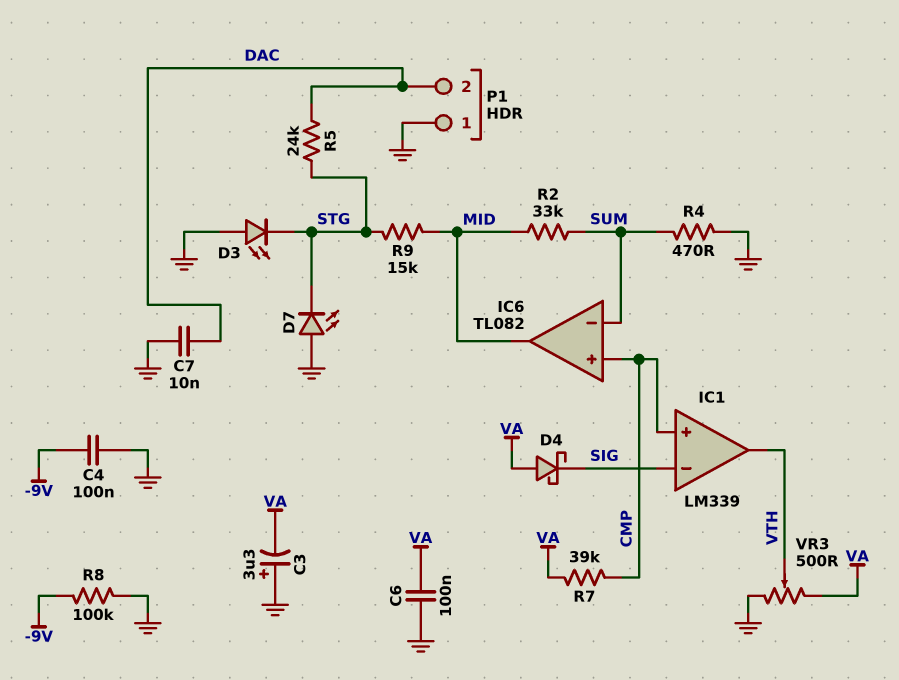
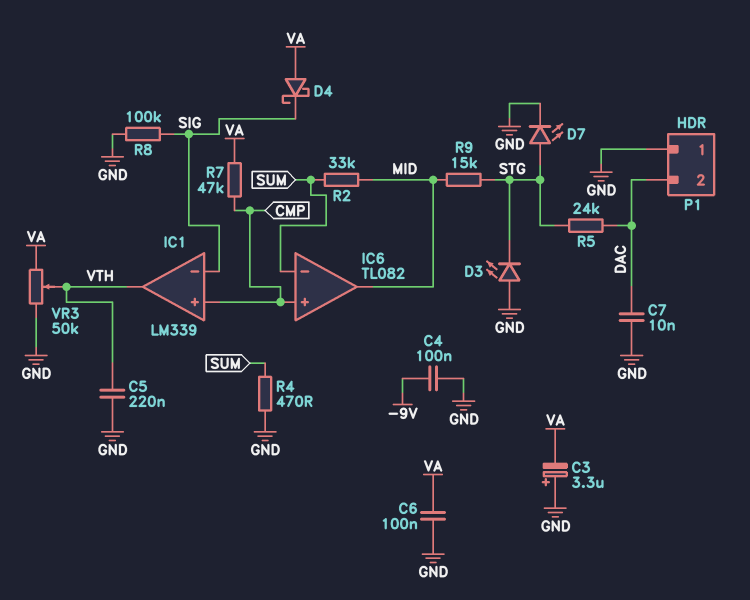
C5: none -> 220nF (GND, VTH)
D7: LED (A GND, K STG) -> LED (A STG, K GND)
R7: 39k (CMP, VA) -> 47k (CMP, VA)
R8: 100k (-9V, GND) -> 100k (GND, SIG)
VR3: 500 (GND, VA, wiper VTH) -> 50k (GND, VA, wiper VTH)

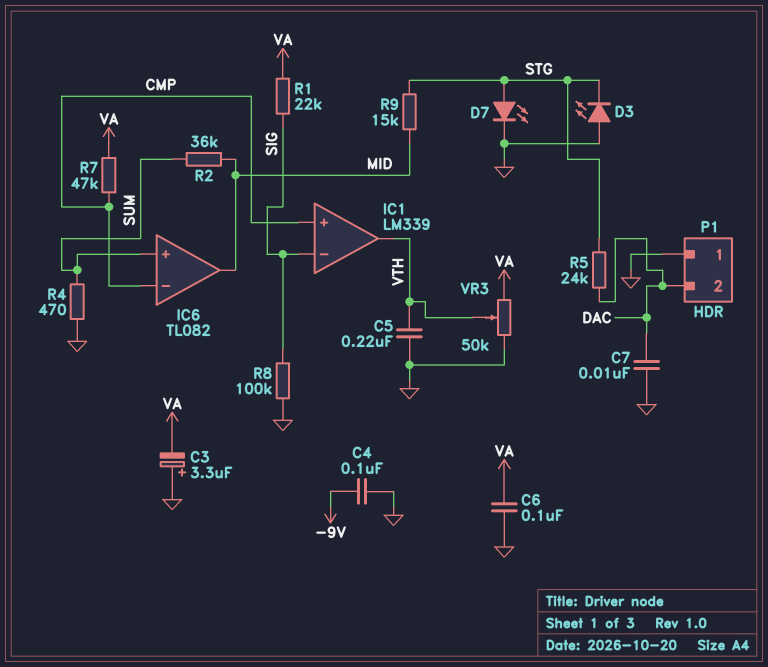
D4: schottky (A VA, K SIG) -> none
IC6 pin in+: CMP -> SUM
IC6 pin in-: SUM -> CMP
R1: none -> 22k (SIG, VA)
R2: 33k (MID, SUM) -> 36k (MID, SUM)

